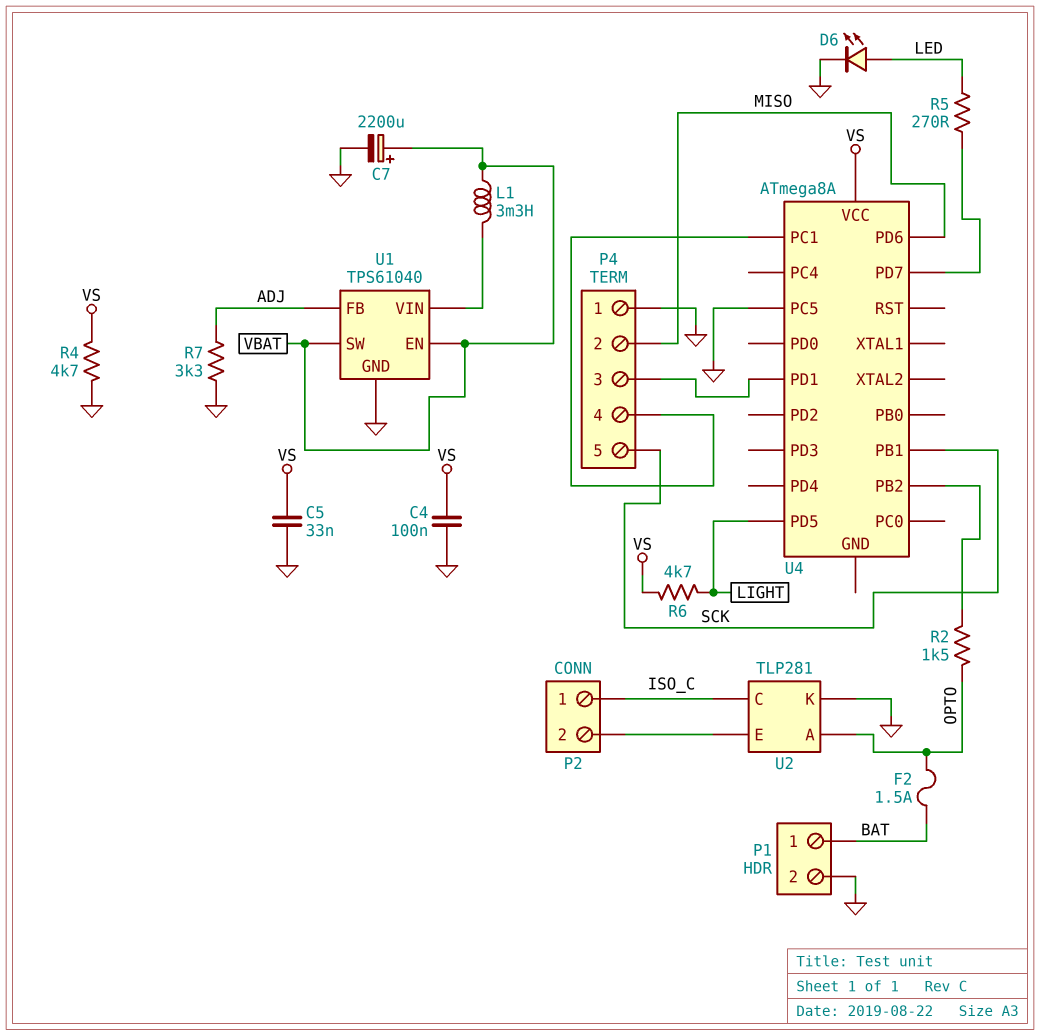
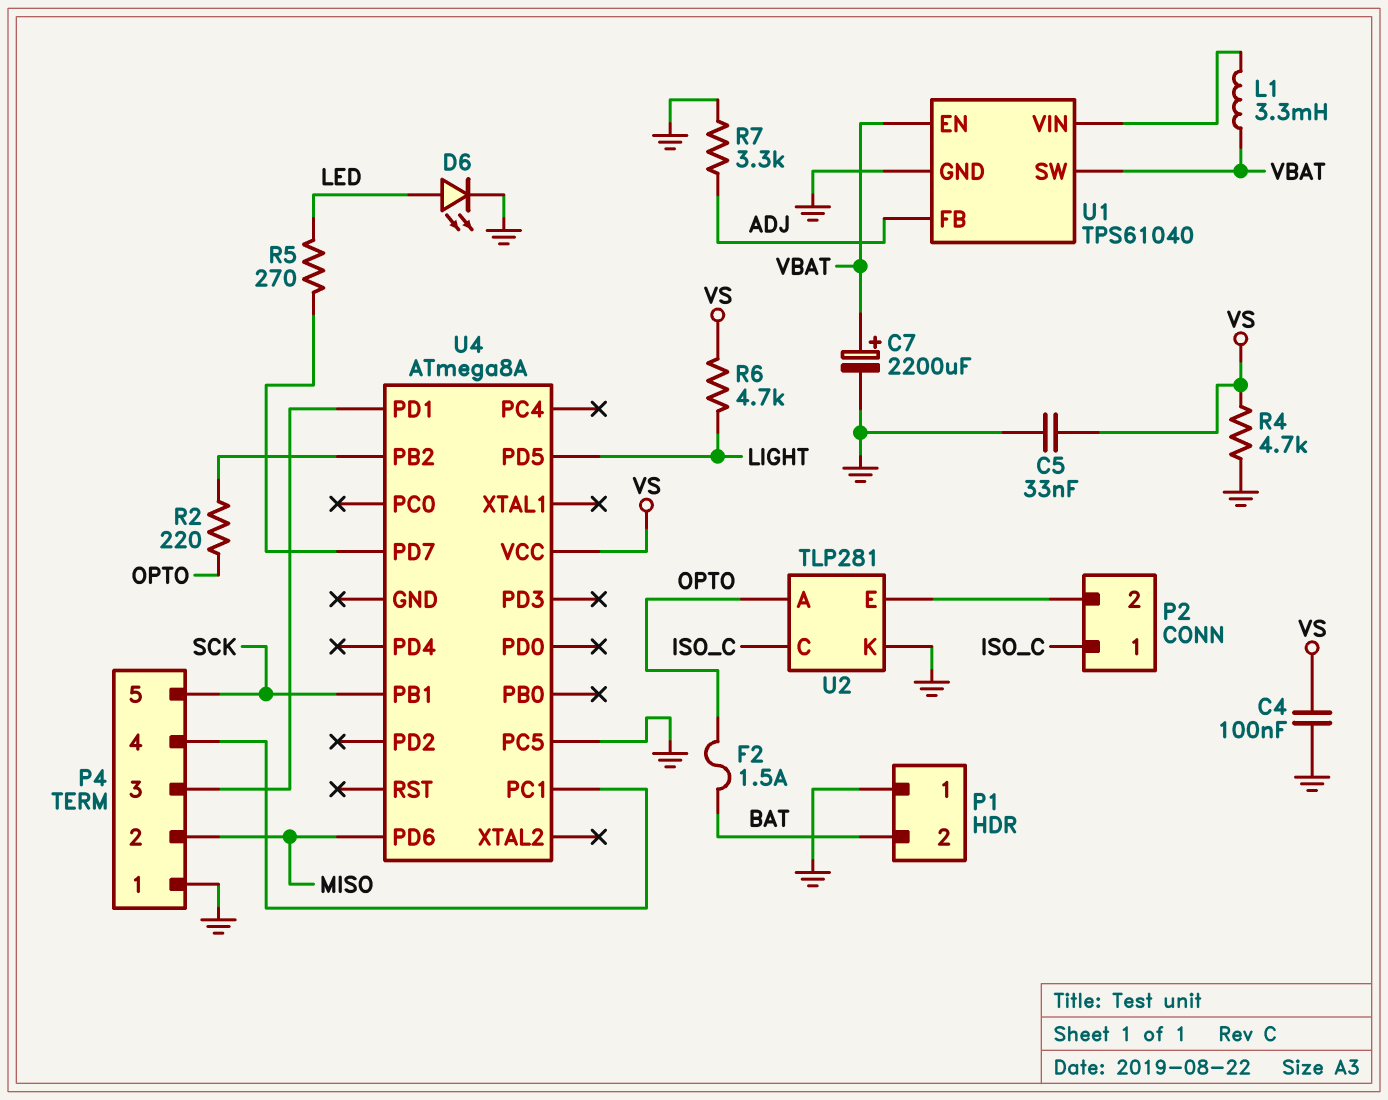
P1 pin 1: BAT -> GND
P1 pin 2: GND -> BAT
R2: 1.5k (OPTO, U4/PB2) -> 220 (OPTO, U4/PB2)

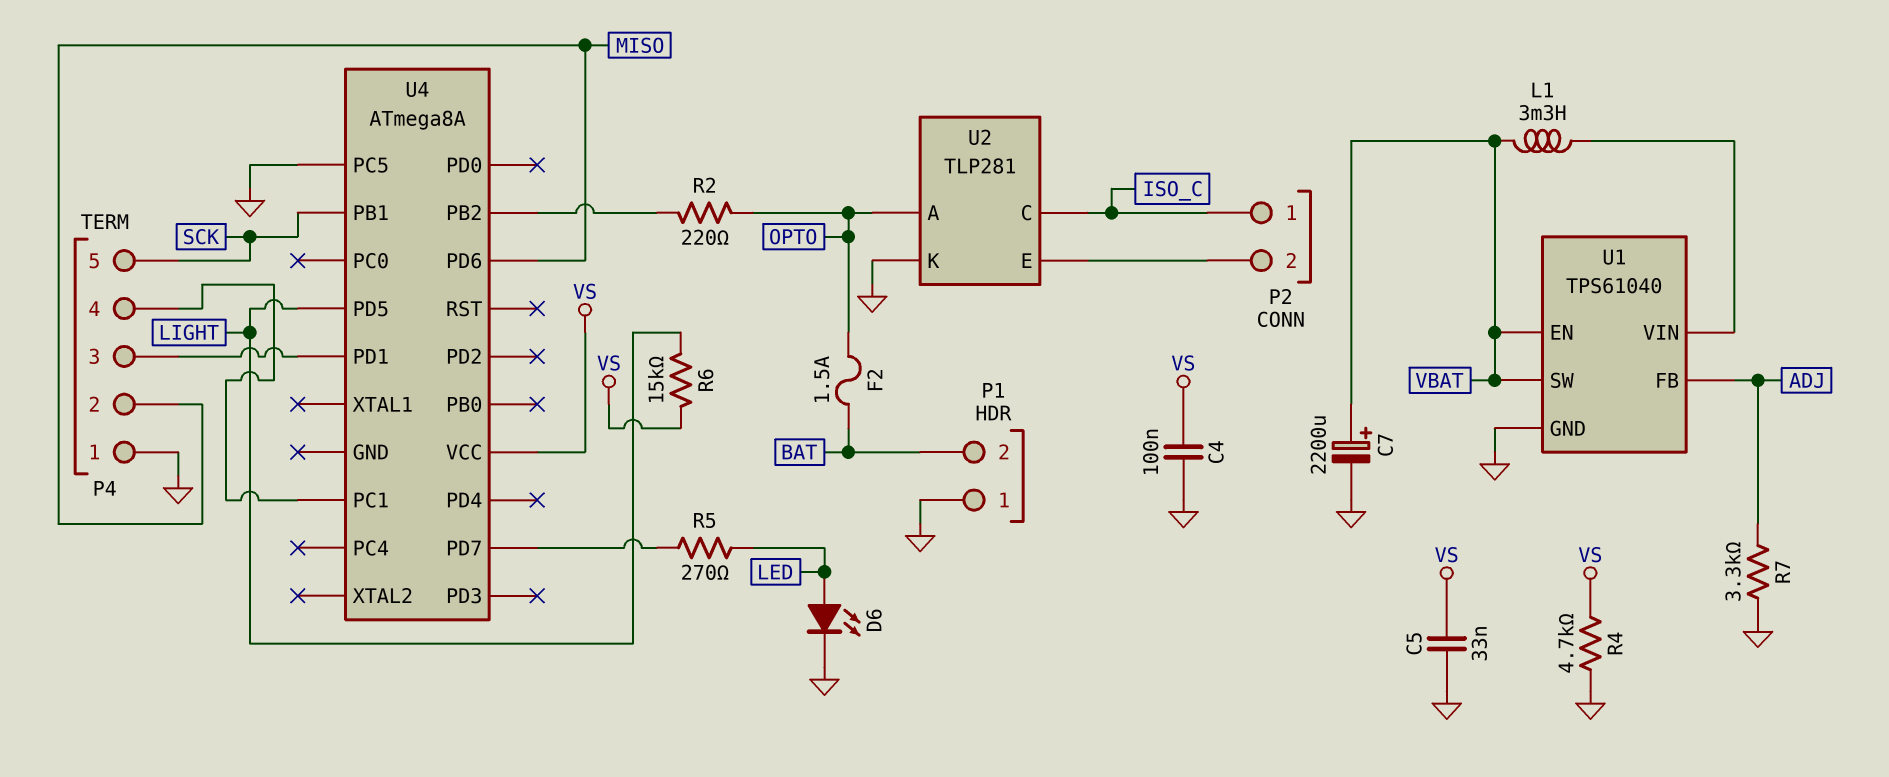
R6: 4.7k (LIGHT, VS) -> 15k (LIGHT, VS)

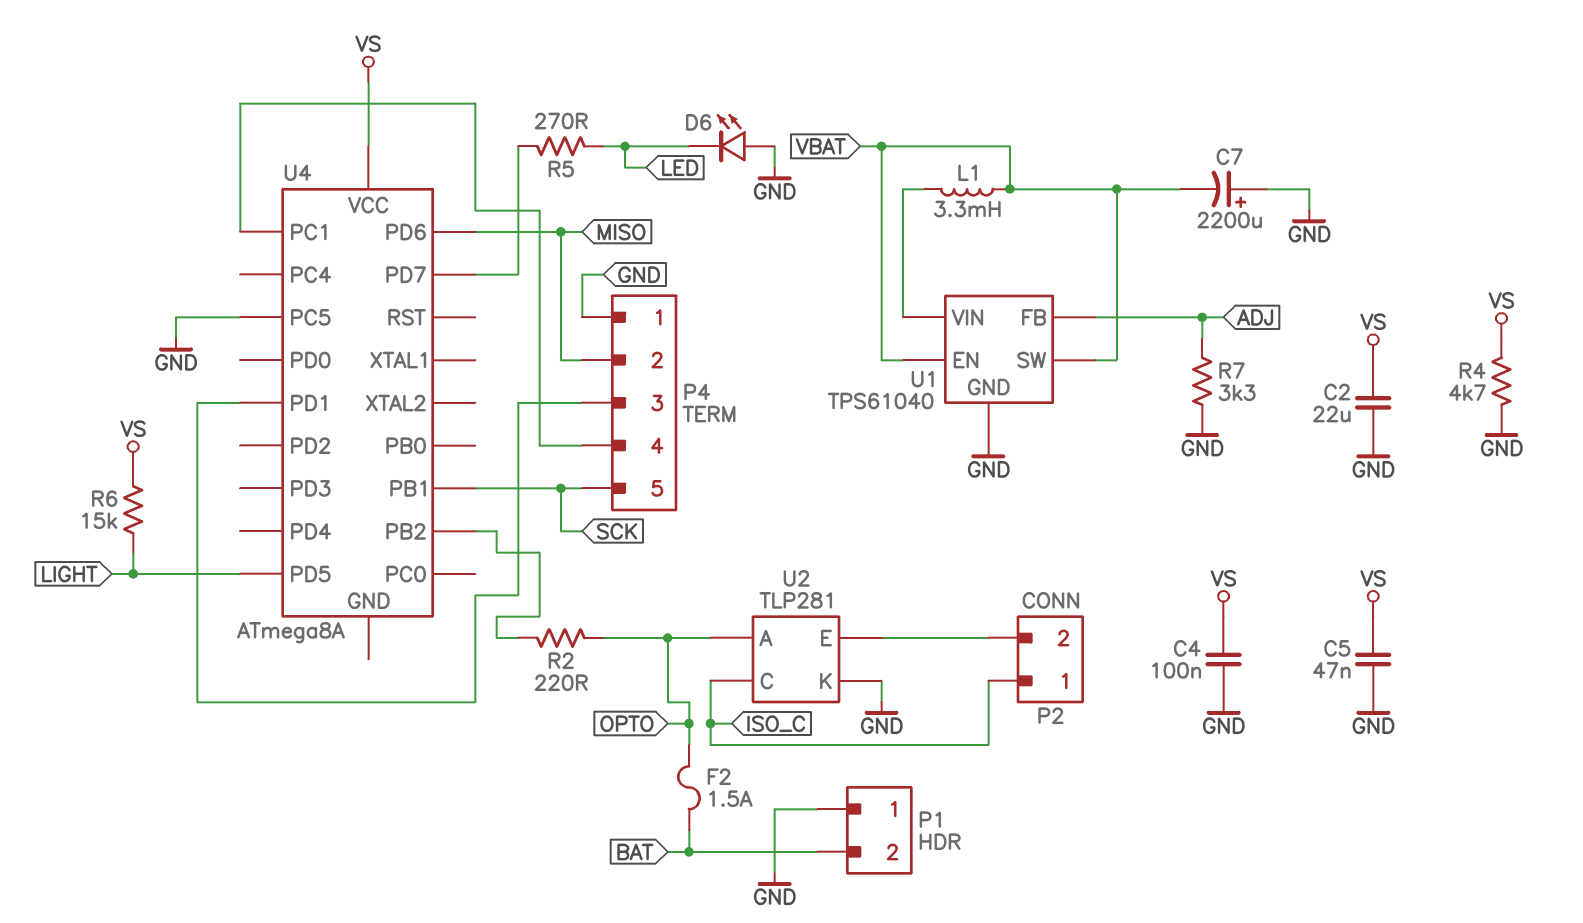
C2: none -> 22uF (GND, VS)
C5: 33nF (GND, VS) -> 47nF (GND, VS)
C7: 2200uF (plus VBAT, minus GND) -> 2200uF (plus GND, minus VBAT)
D6: LED (A LED, K GND) -> LED (A GND, K LED)

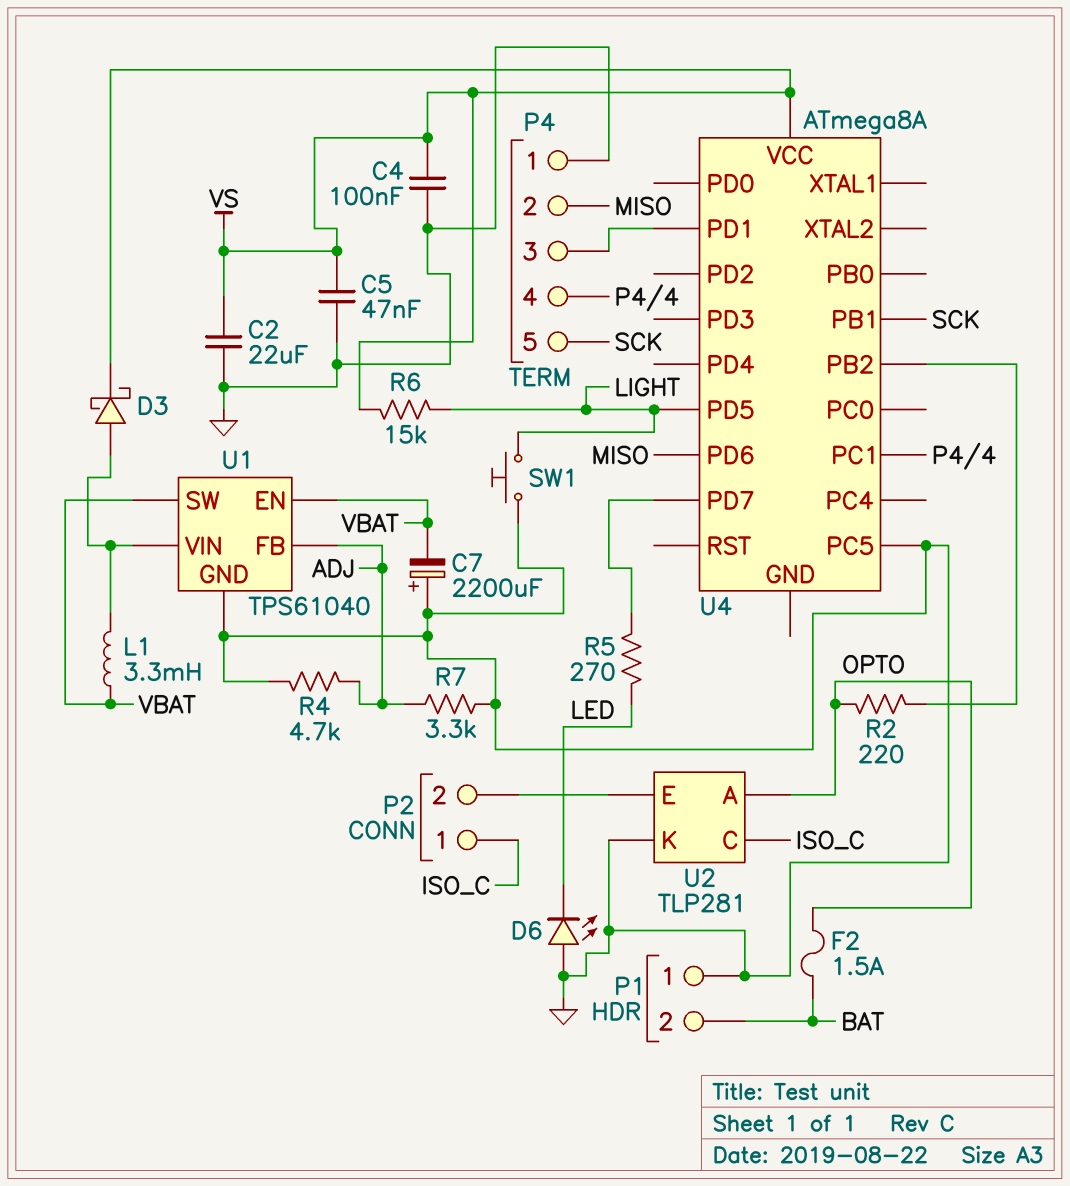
D3: none -> schottky (A U1/VIN, K VS)
R4: 4.7k (GND, VS) -> 4.7k (ADJ, GND)
SW1: none -> button (GND, LIGHT)

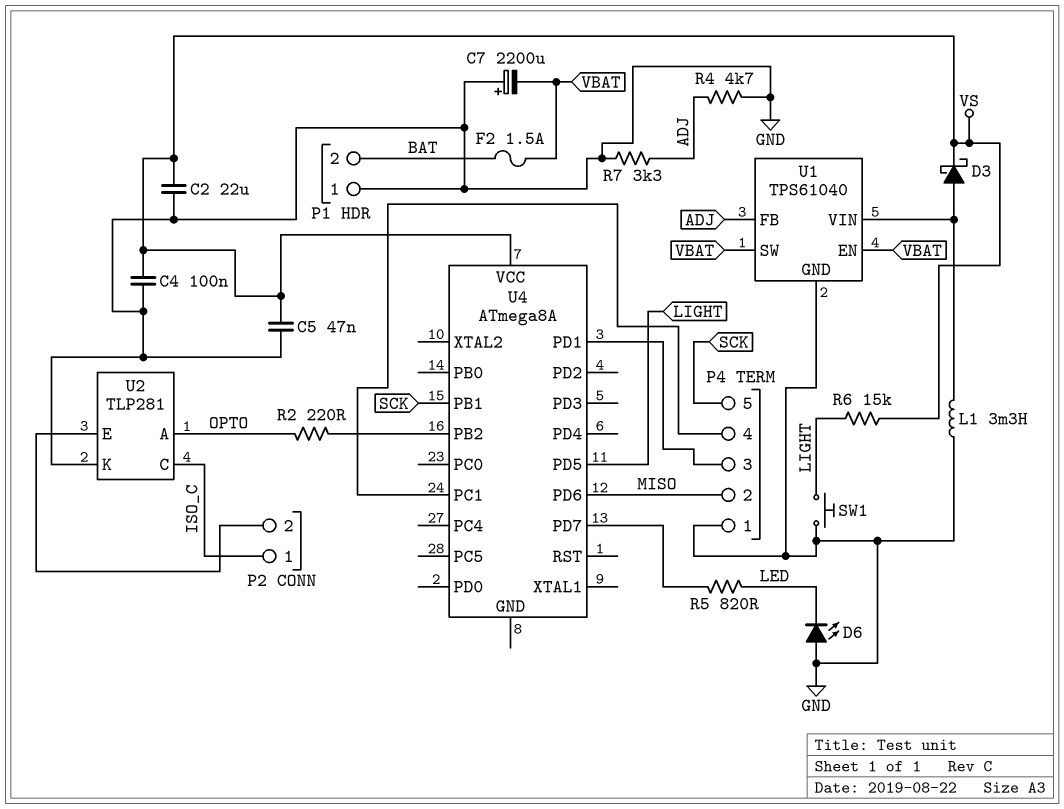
F2: 1.5A (BAT, OPTO) -> 1.5A (BAT, VBAT)
L1: 3.3mH (U1/VIN, VBAT) -> 3.3mH (GND, U1/VIN)
R5: 270 (LED, U4/PD7) -> 820 (LED, U4/PD7)
U4 pin PC5: GND -> none

